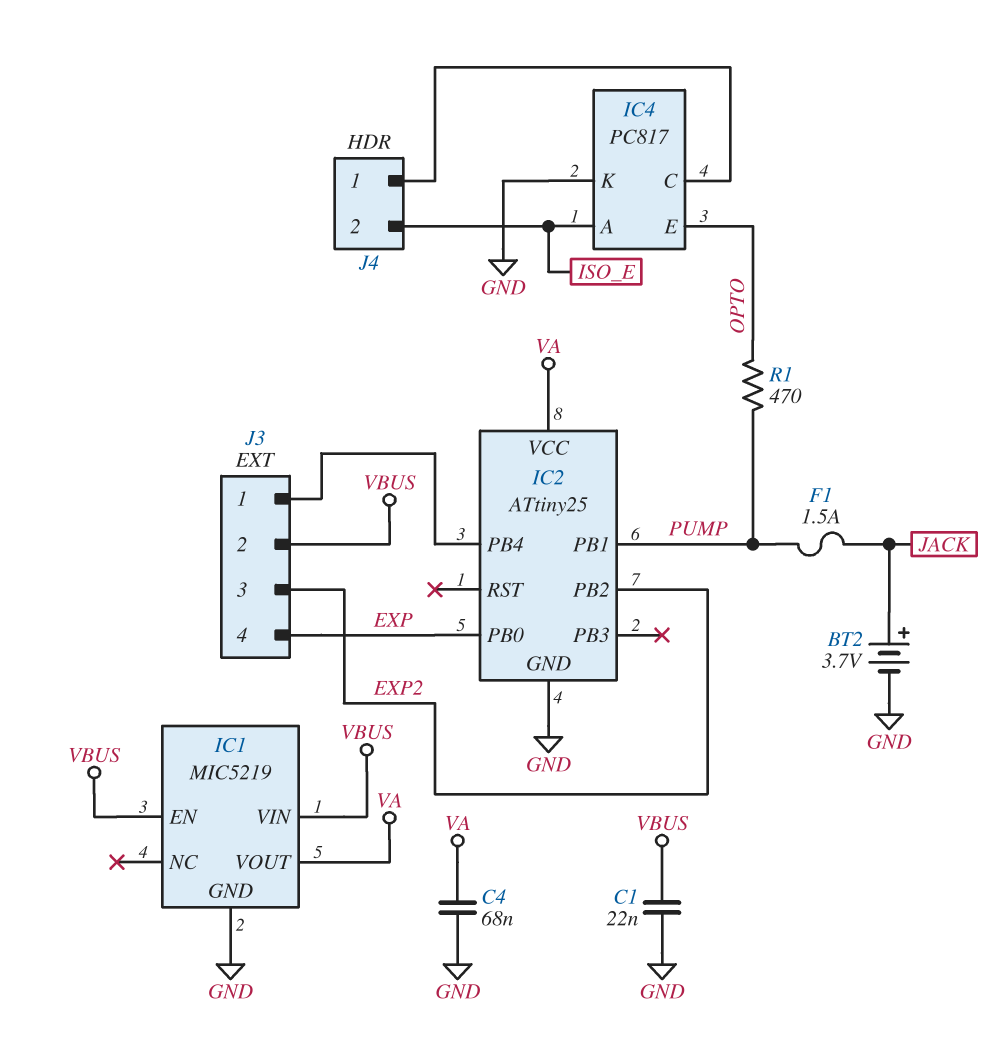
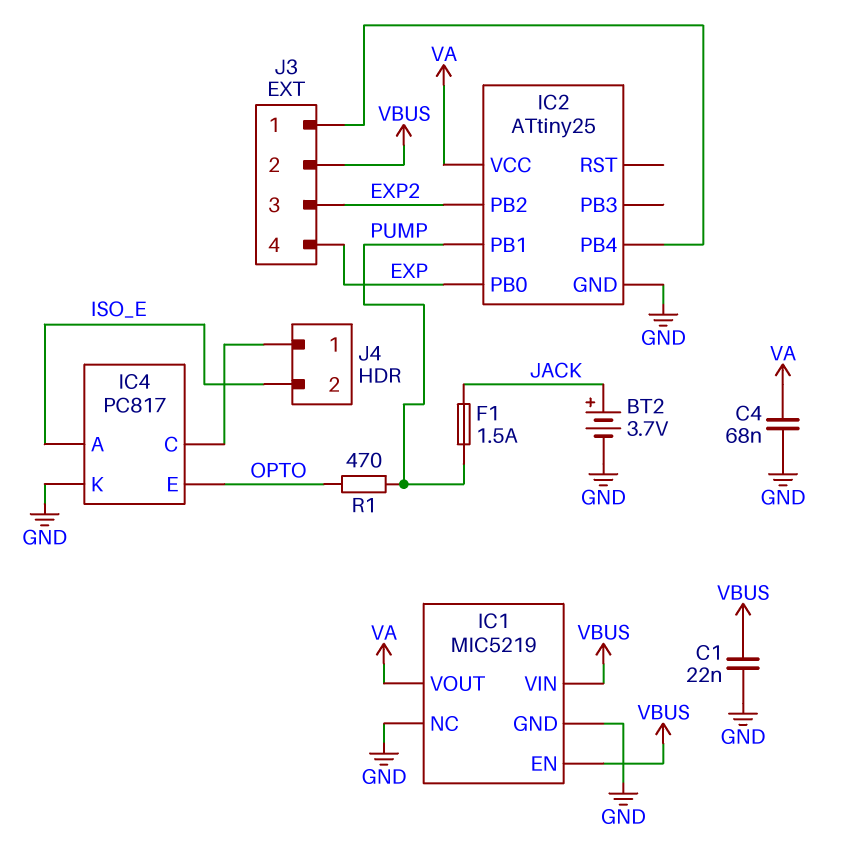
IC1 pin NC: none -> GND

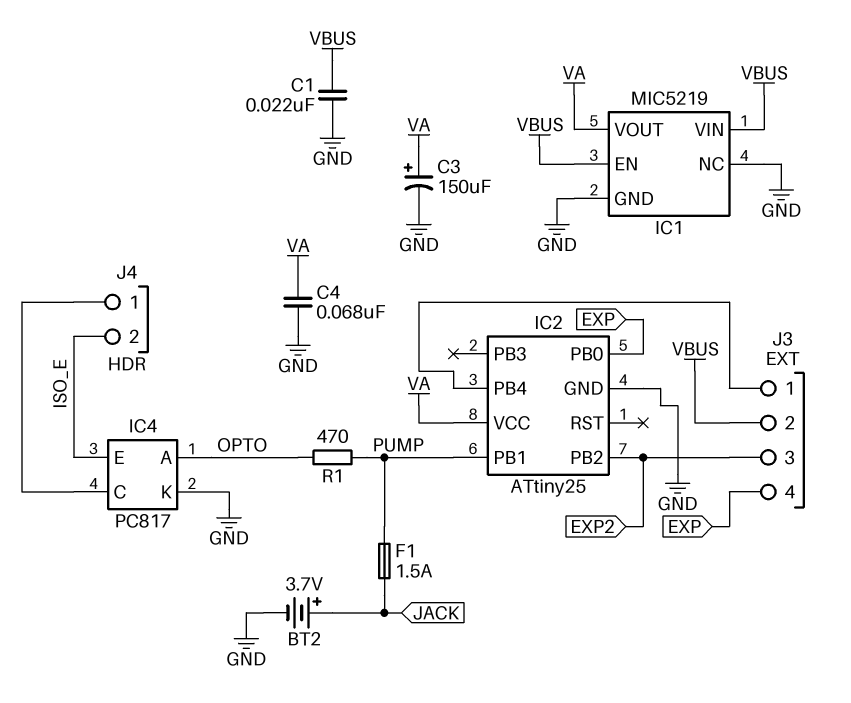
C3: none -> 150uF (plus VA, minus GND)
IC4 pin A: ISO_E -> OPTO
IC4 pin E: OPTO -> ISO_E

